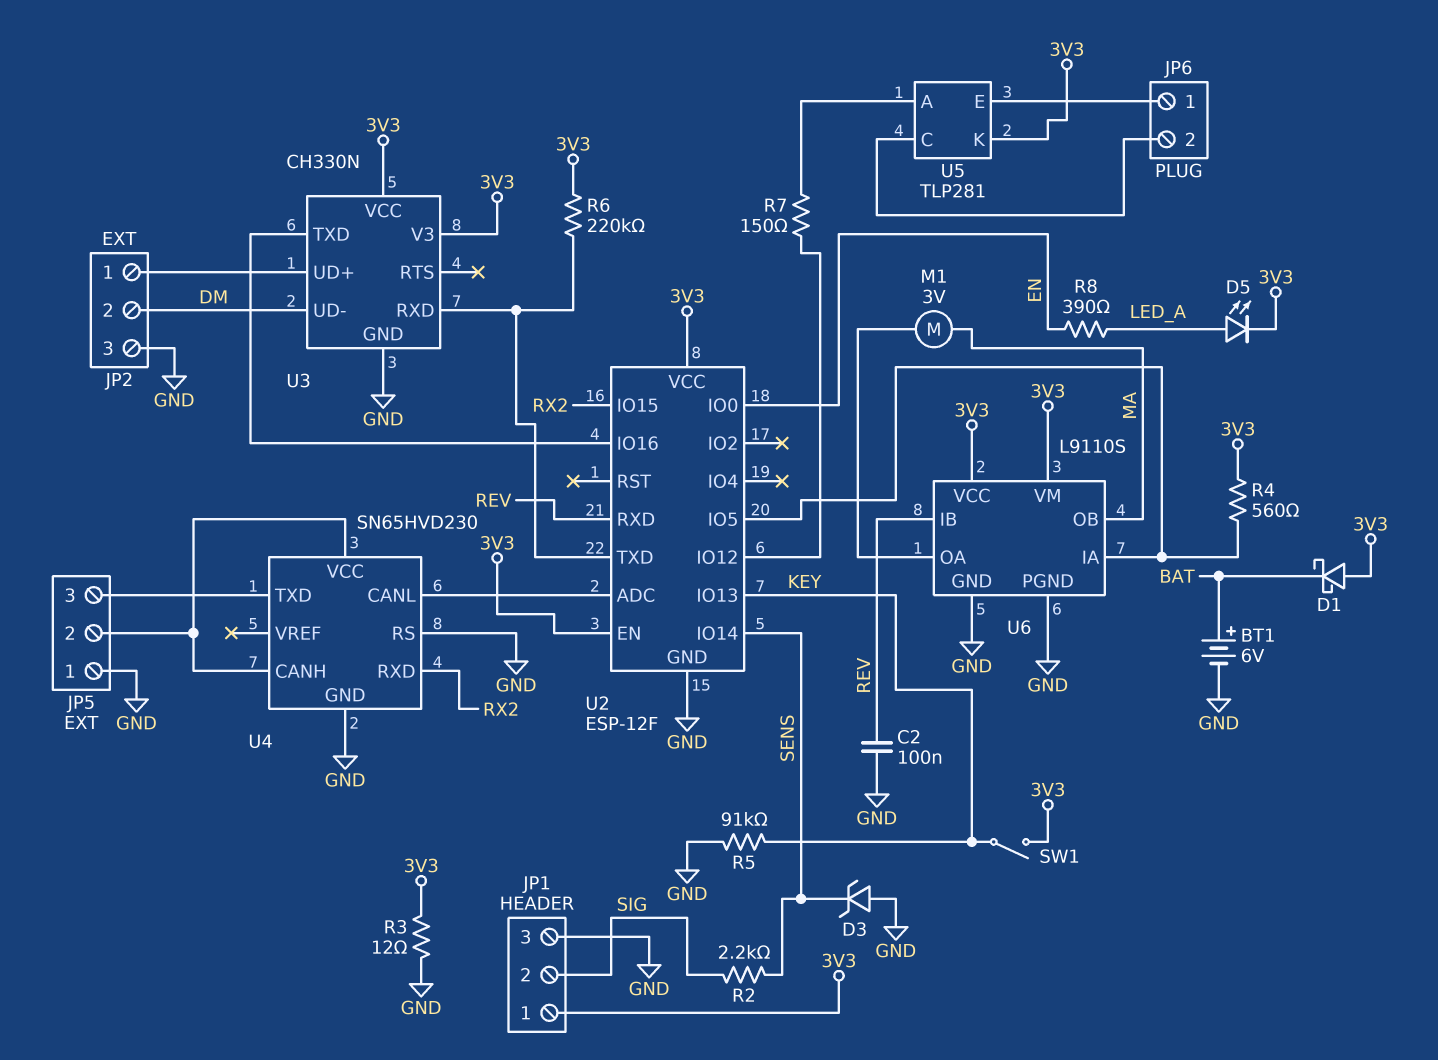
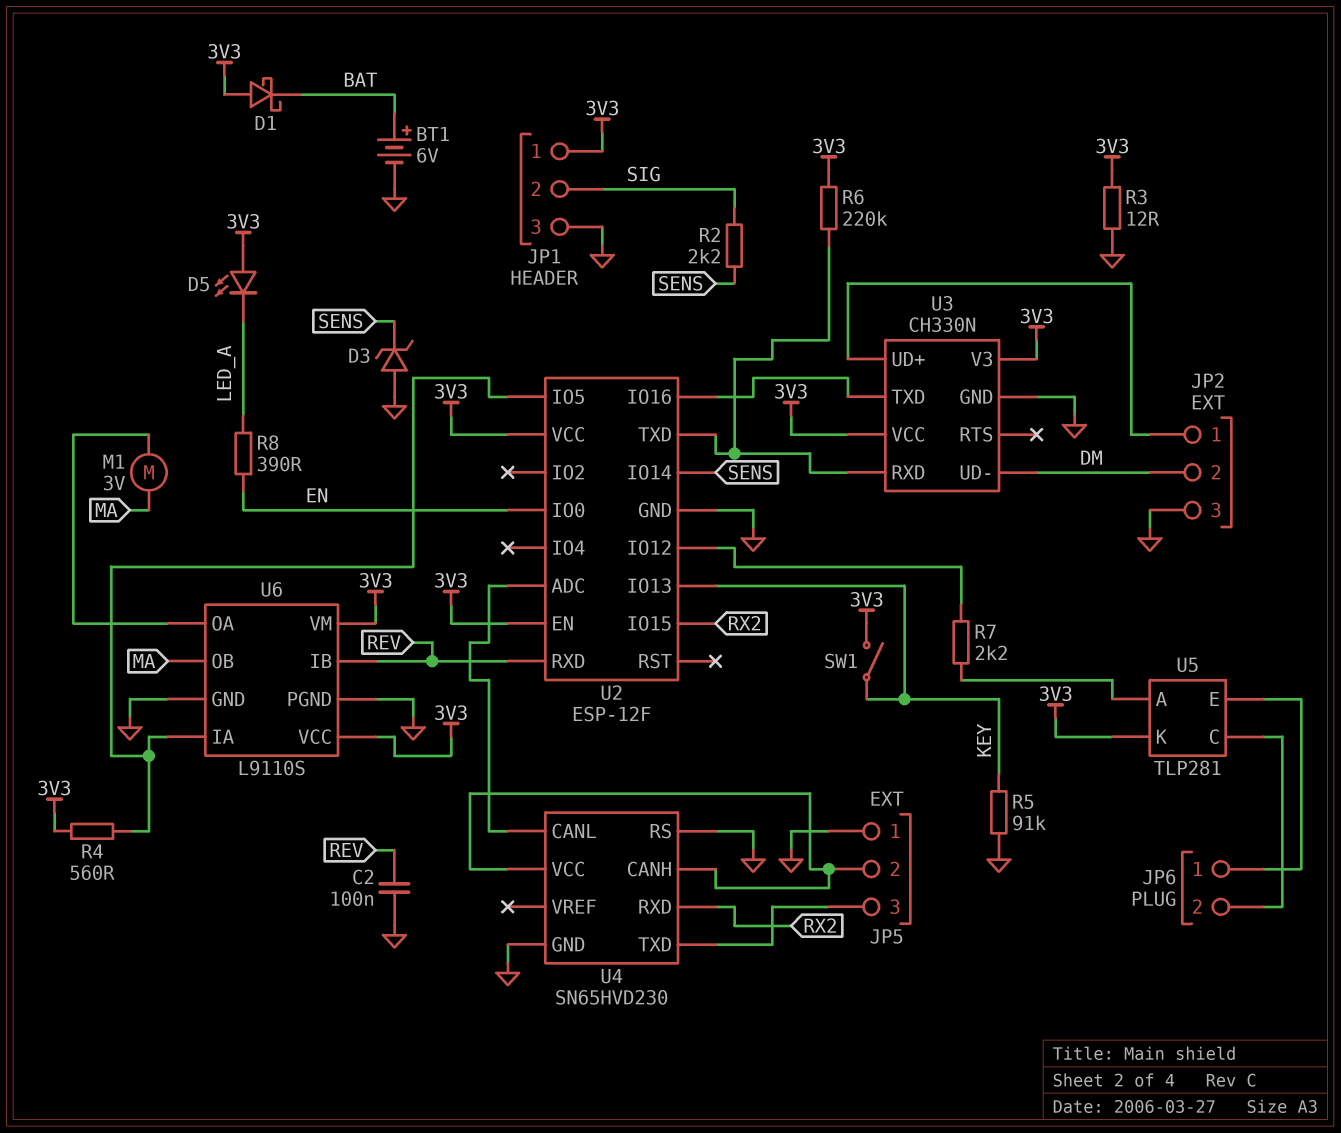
D5: LED (A LED_A, K 3V3) -> LED (A 3V3, K LED_A)
R7: 150 (U2/IO12, U5/A) -> 2.2k (U2/IO12, U5/A)

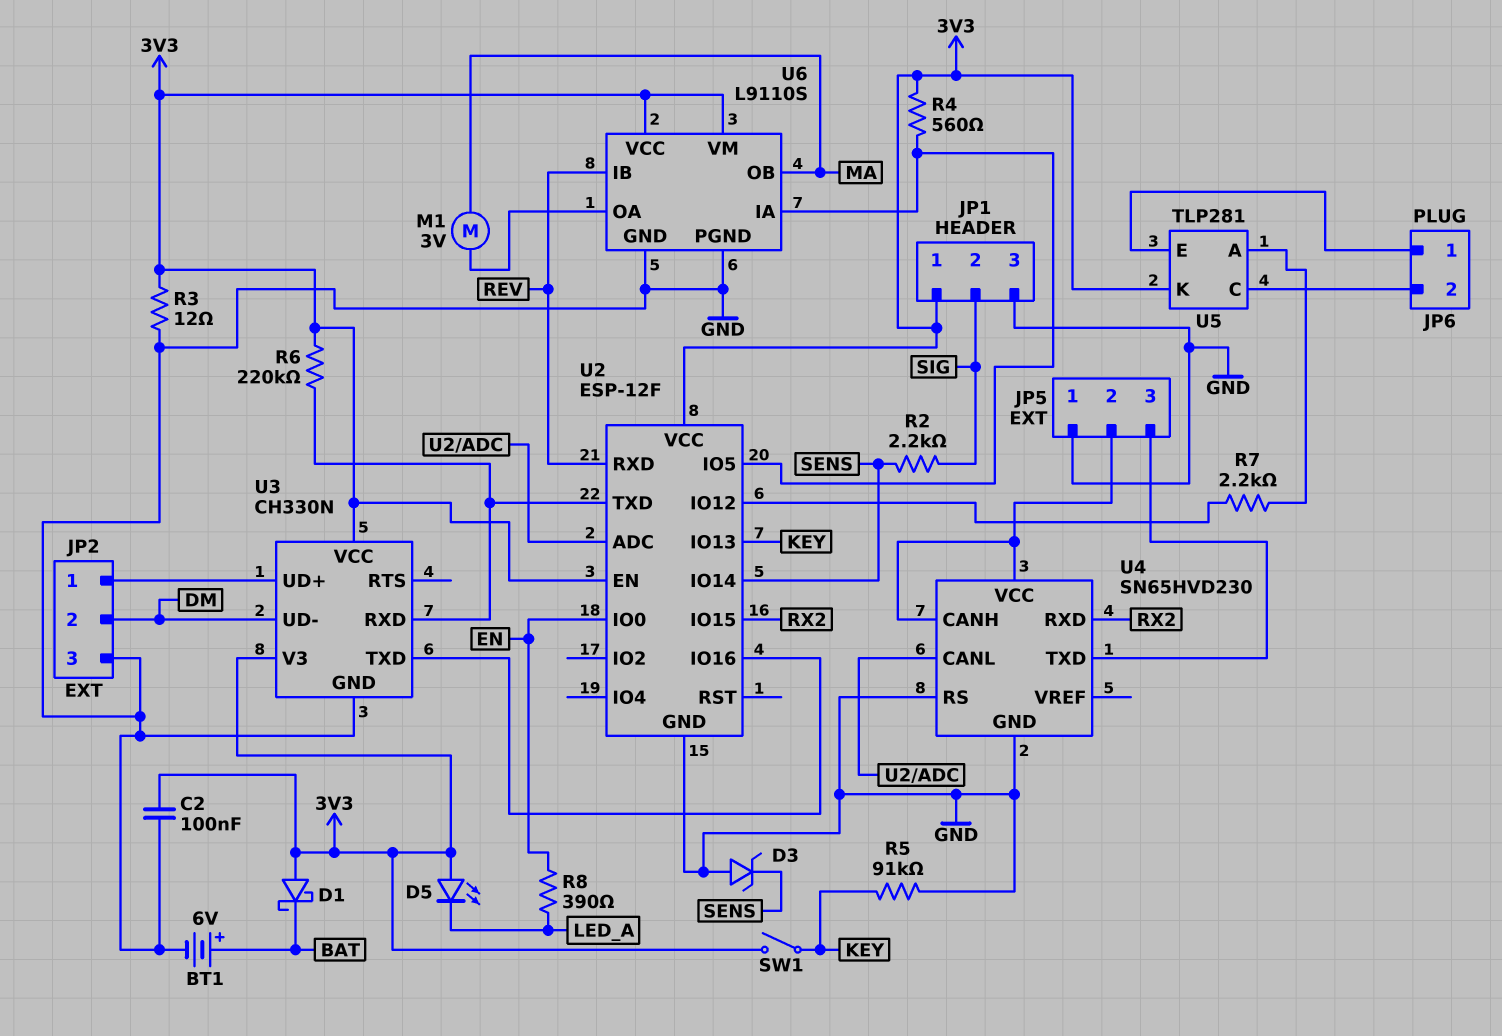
C2: 100nF (GND, REV) -> 100nF (3V3, GND)

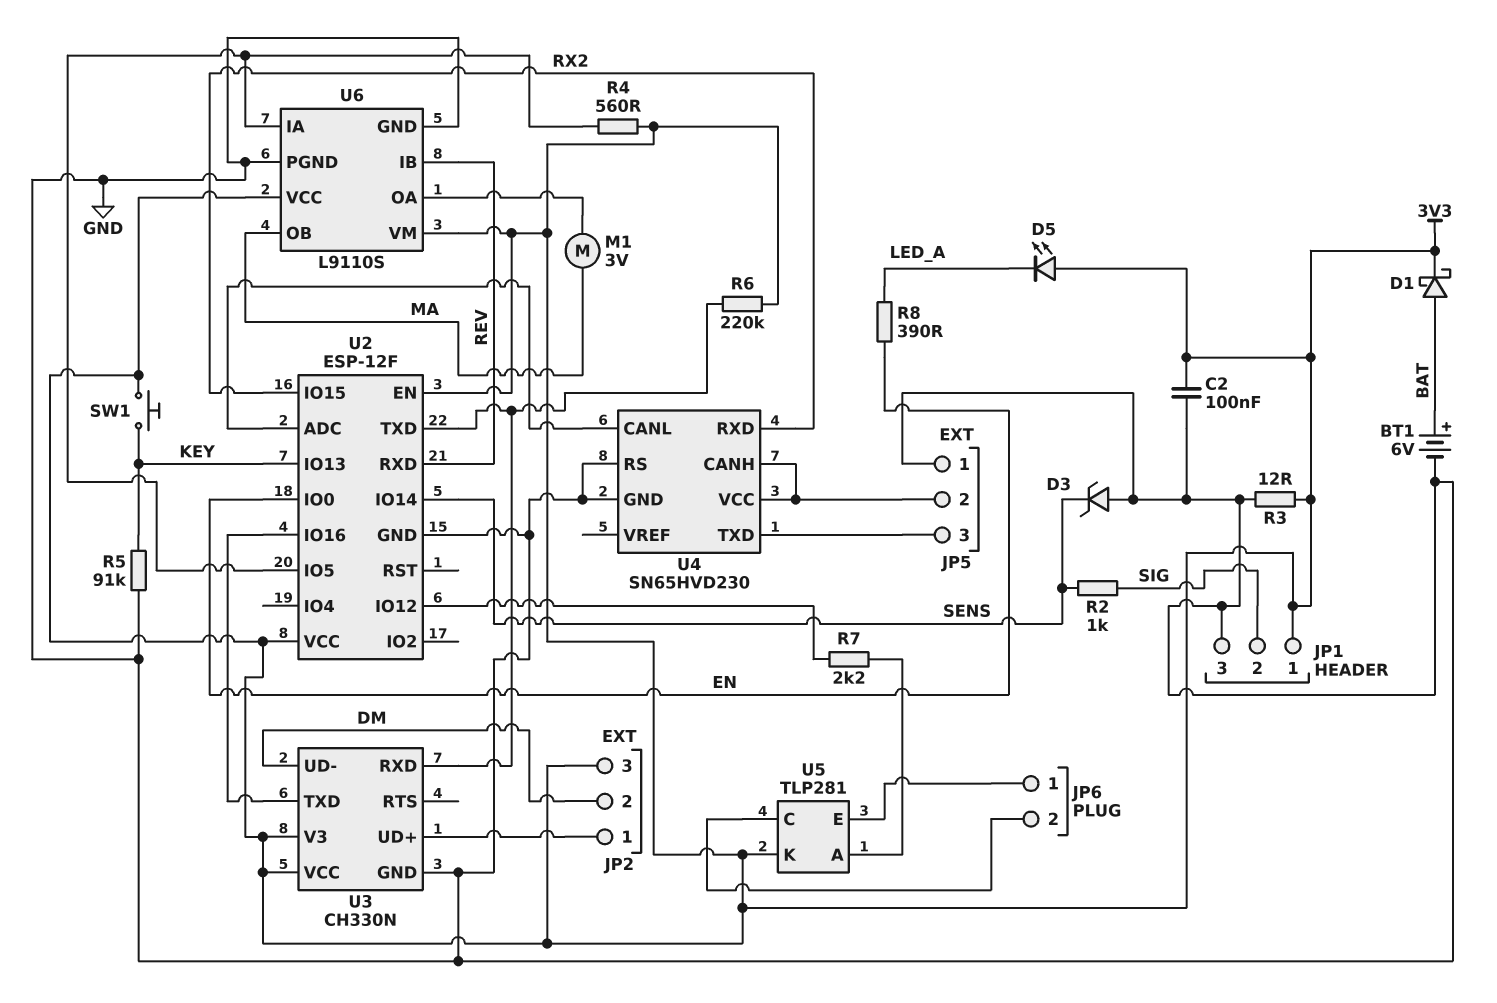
D1: schottky (A 3V3, K BAT) -> schottky (A BAT, K 3V3)
JP2 pin 3: GND -> 3V3
R2: 2.2k (SENS, SIG) -> 1k (SENS, SIG)
SW1: switch (3V3, KEY) -> button (3V3, KEY)

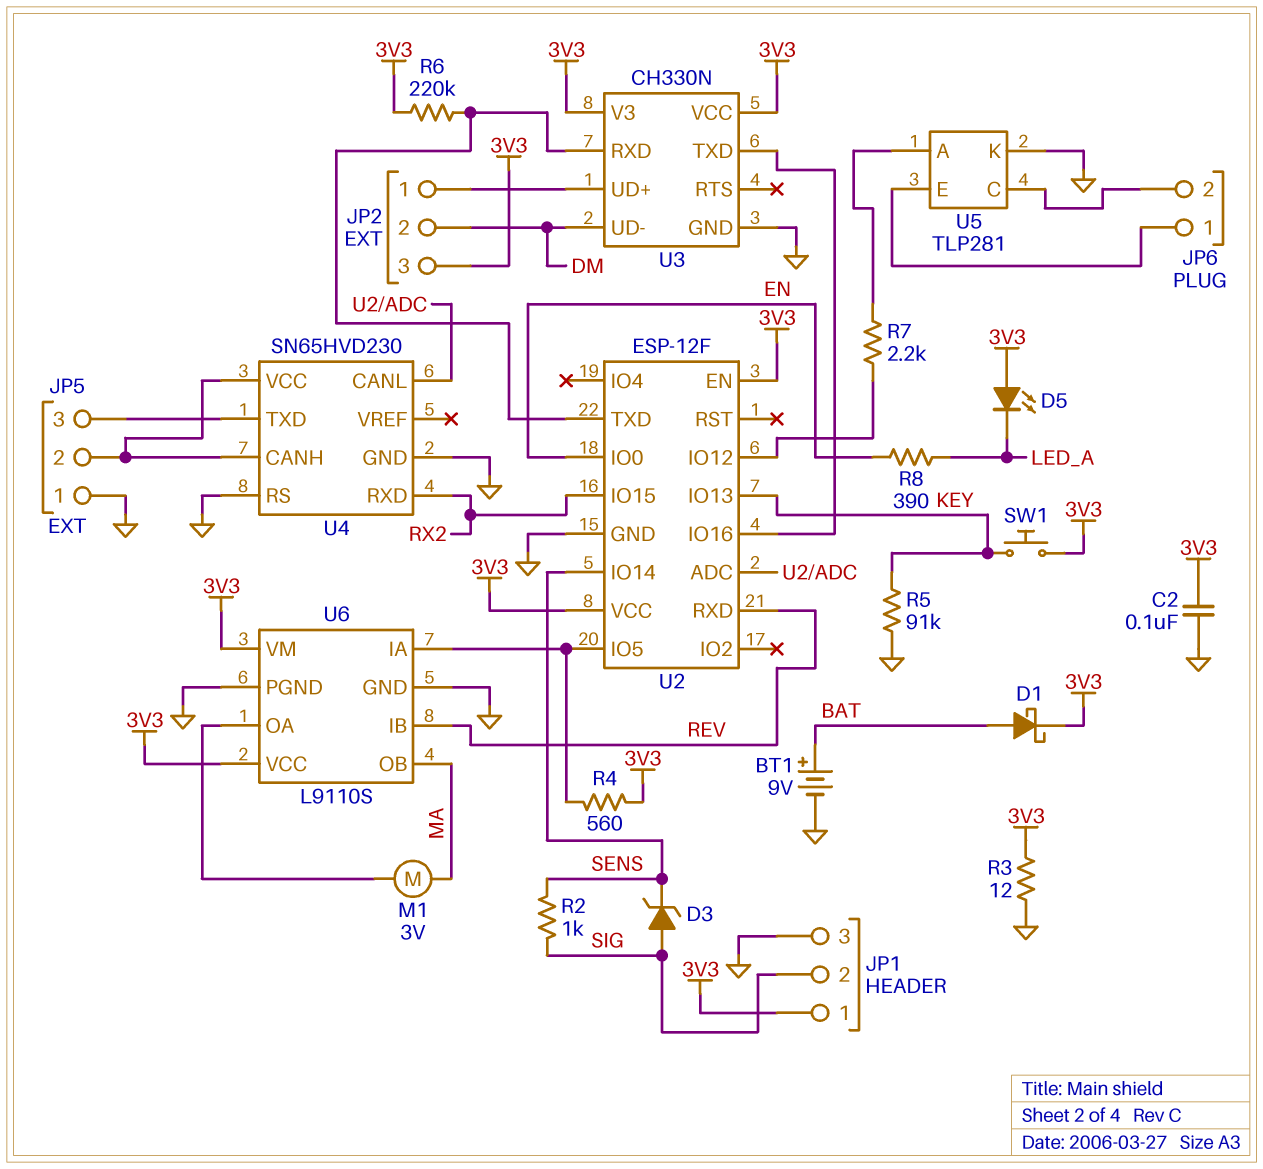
BT1: 6V (plus BAT, minus GND) -> 9V (plus BAT, minus GND)
D3: zener (A GND, K SENS) -> zener (A SIG, K SENS)
U5 pin K: 3V3 -> GND

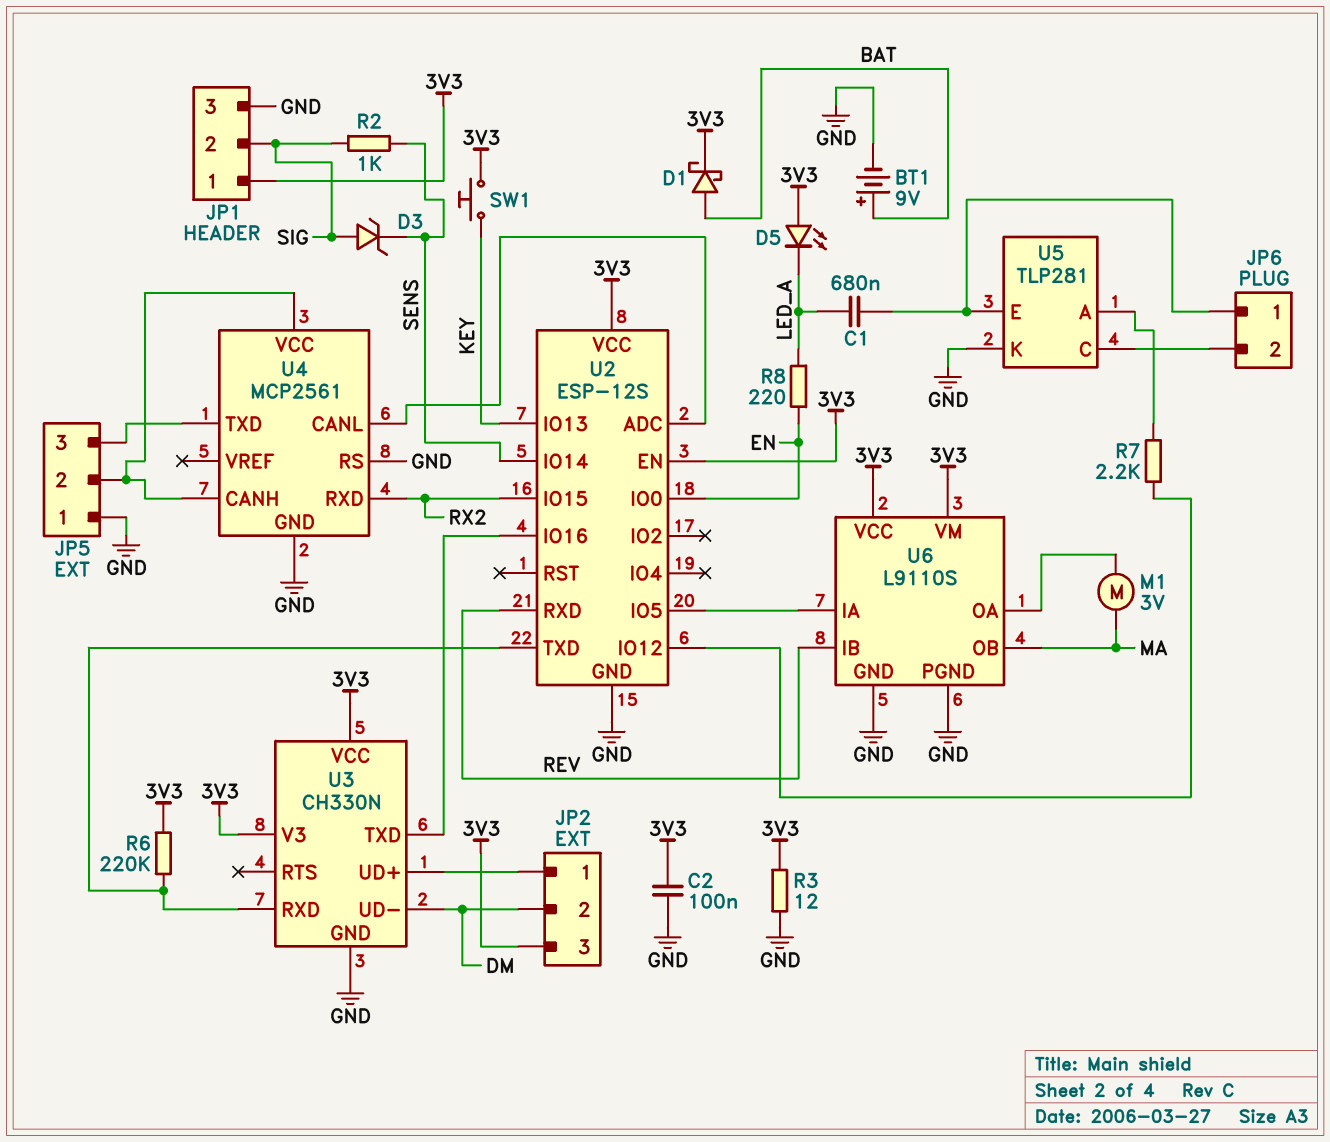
C1: none -> 680nF (JP6/1, LED_A)
R4: 560 (3V3, U2/IO5) -> none
R5: 91k (GND, KEY) -> none
R8: 390 (EN, LED_A) -> 220 (EN, LED_A)
U2: ESP-12F -> ESP-12S
U4: SN65HVD230 -> MCP2561

